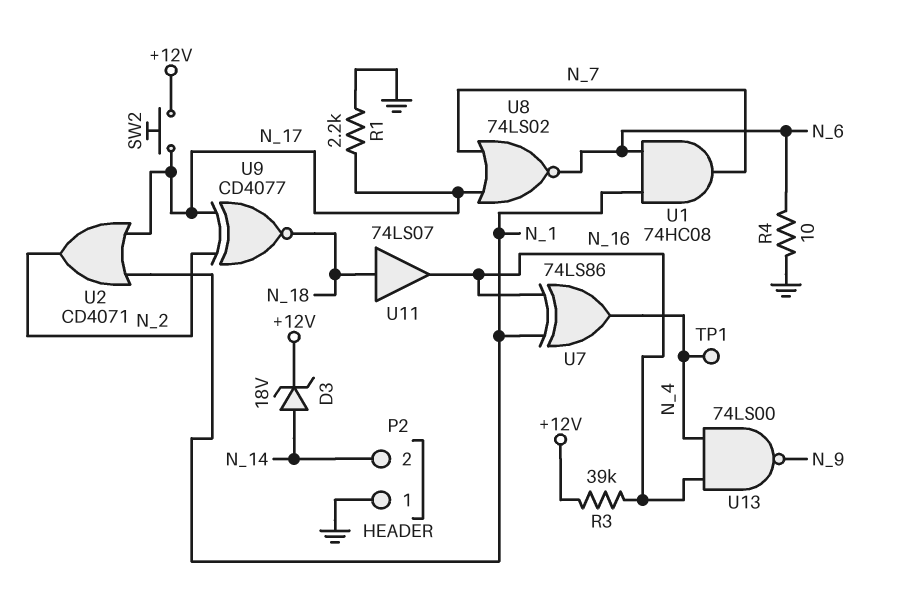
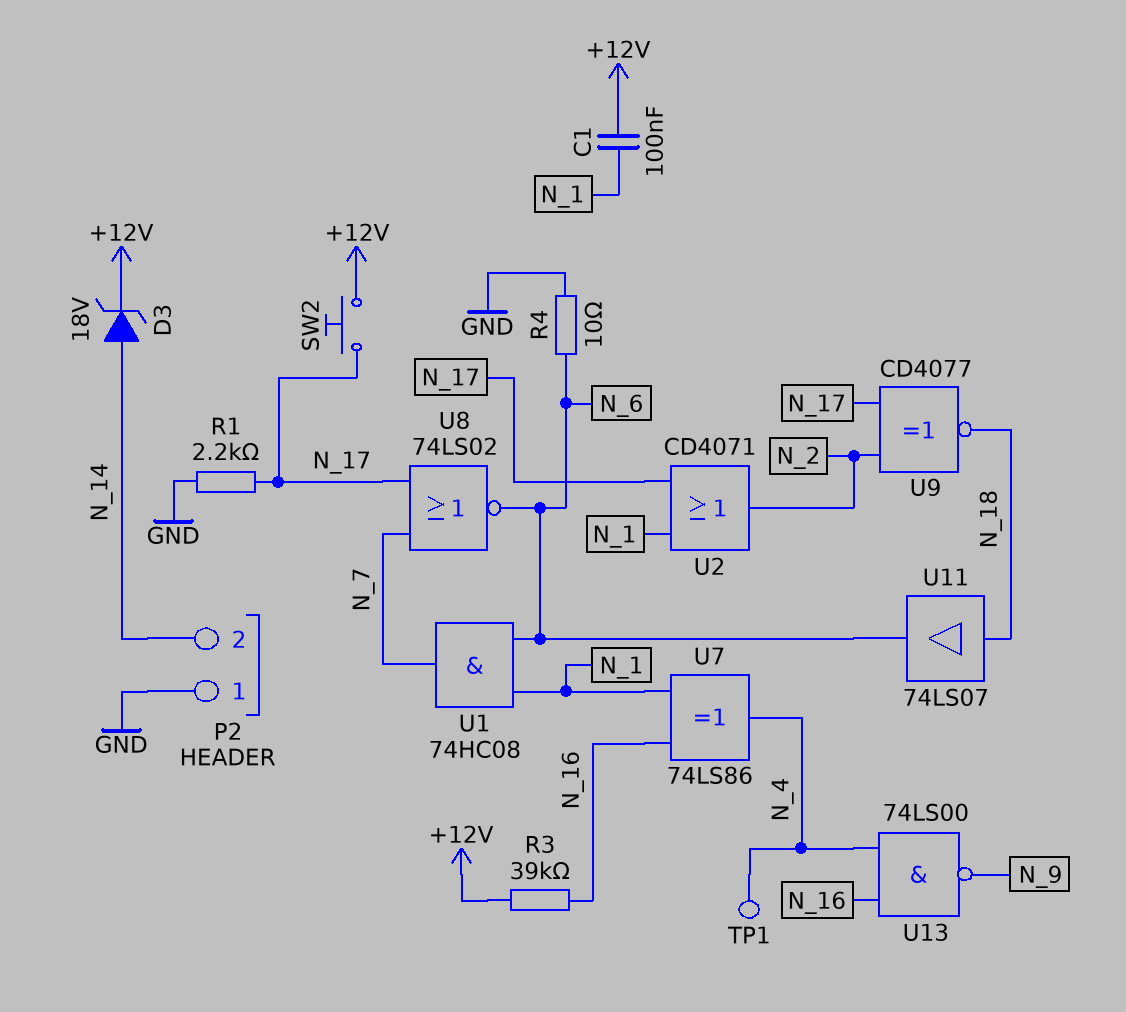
C1: none -> 100nF (+12V, N_1)
U11: buffer 74LS07 (in N_18, out N_16) -> buffer 74LS07 (in N_18, out N_6)

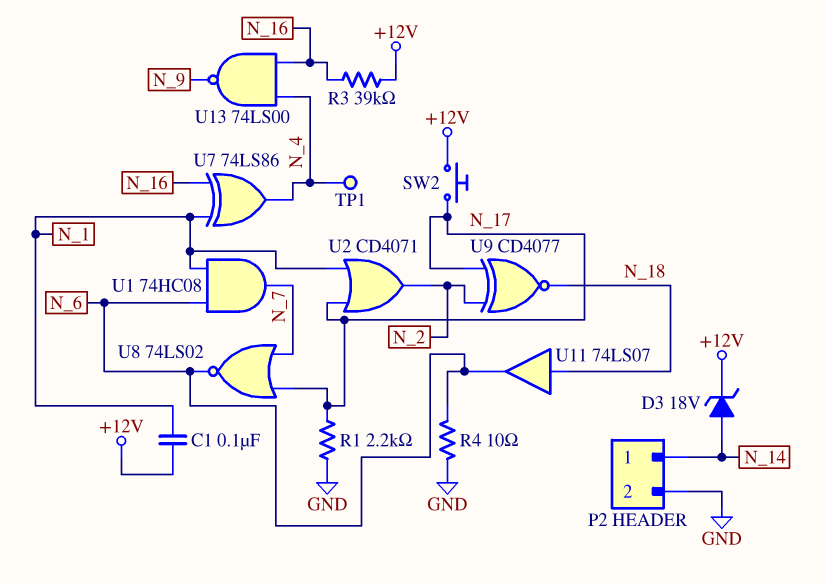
P2 pin 1: GND -> N_14
P2 pin 2: N_14 -> GND

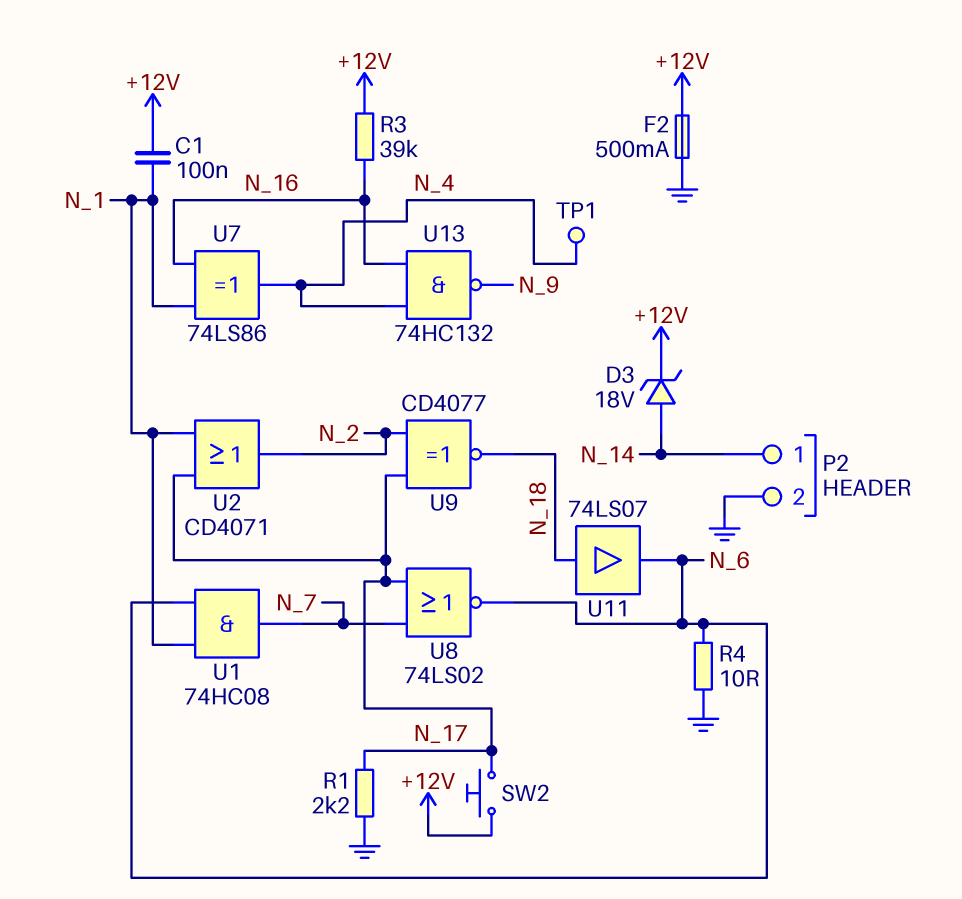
F2: none -> 500mA (+12V, GND)
U13: NAND 74LS00 (in N_4, in N_16, out N_9) -> NAND 74HC132 (in N_4, in N_16, out N_9)

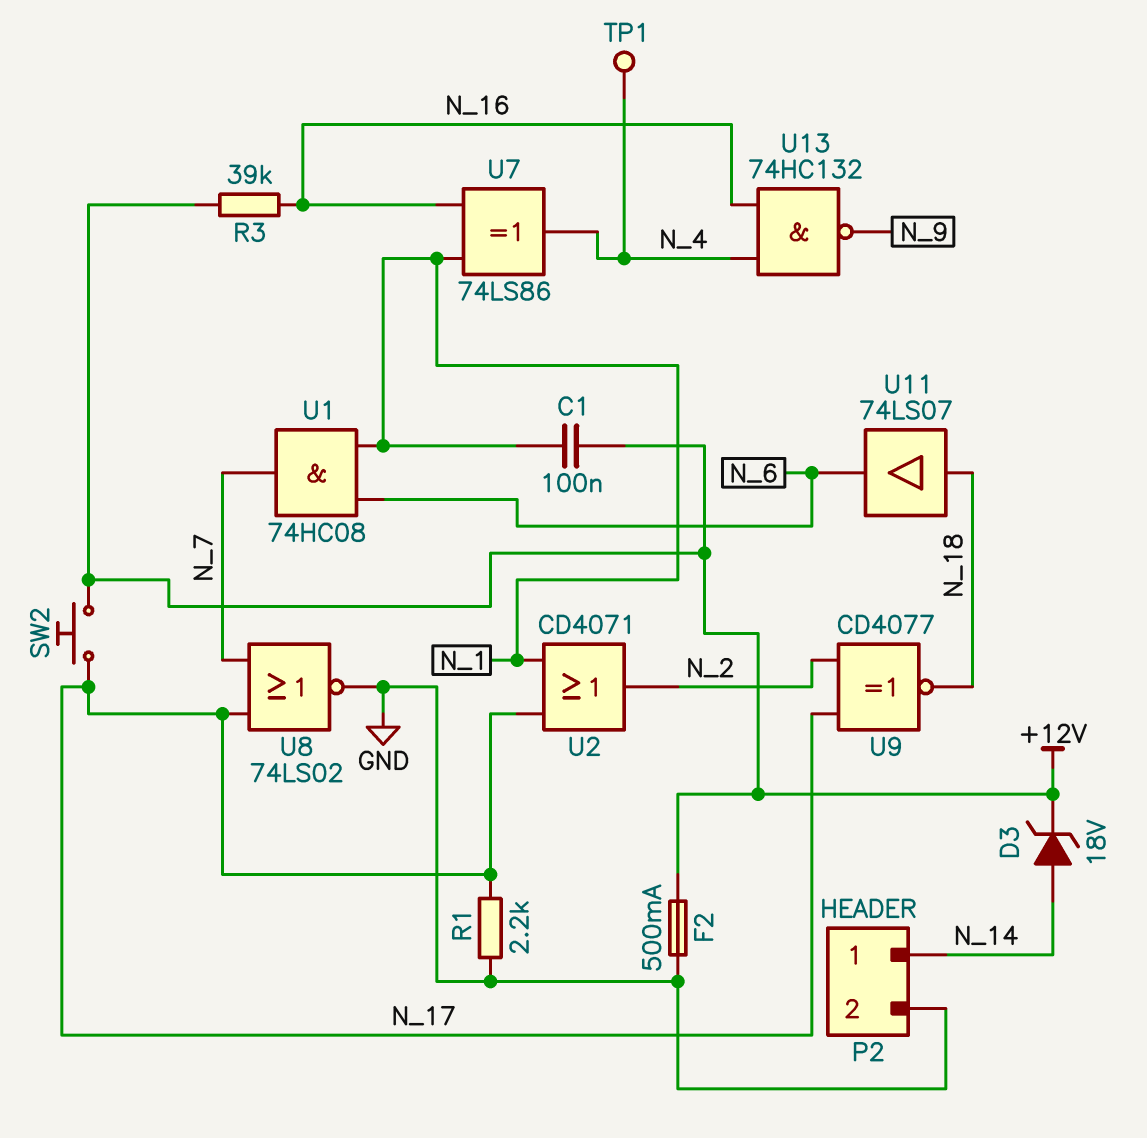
R4: 10 (GND, N_6) -> none
U8: NOR 74LS02 (in N_7, in N_17, out N_6) -> NOR 74LS02 (in N_7, in N_17, out GND)

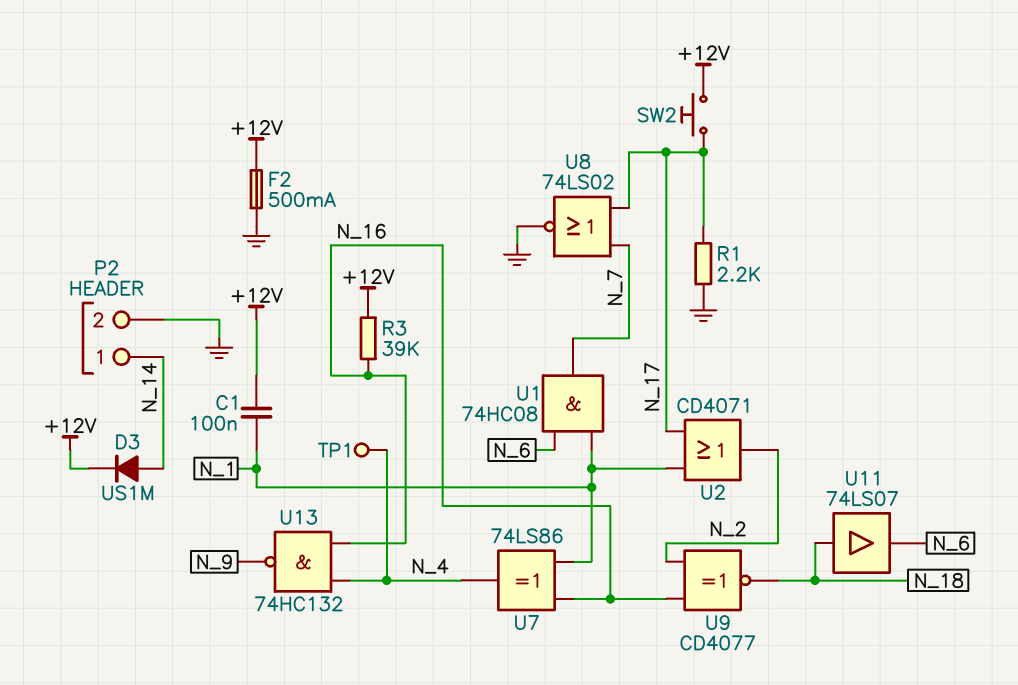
D3: zener 18V (A N_14, K +12V) -> diode US1M (A N_14, K +12V)
U9: XNOR CD4077 (in N_2, in N_17, out N_18) -> XNOR CD4077 (in N_2, in N_16, out N_18)

